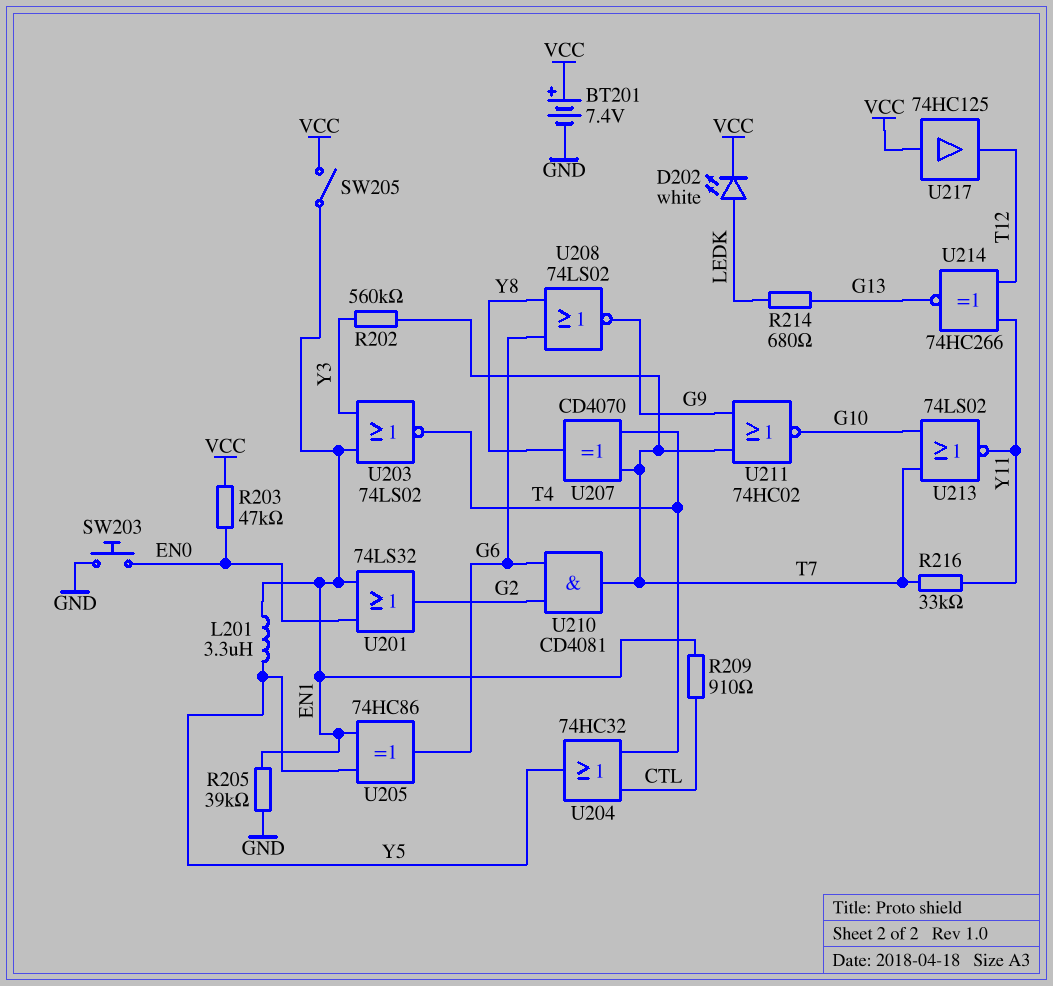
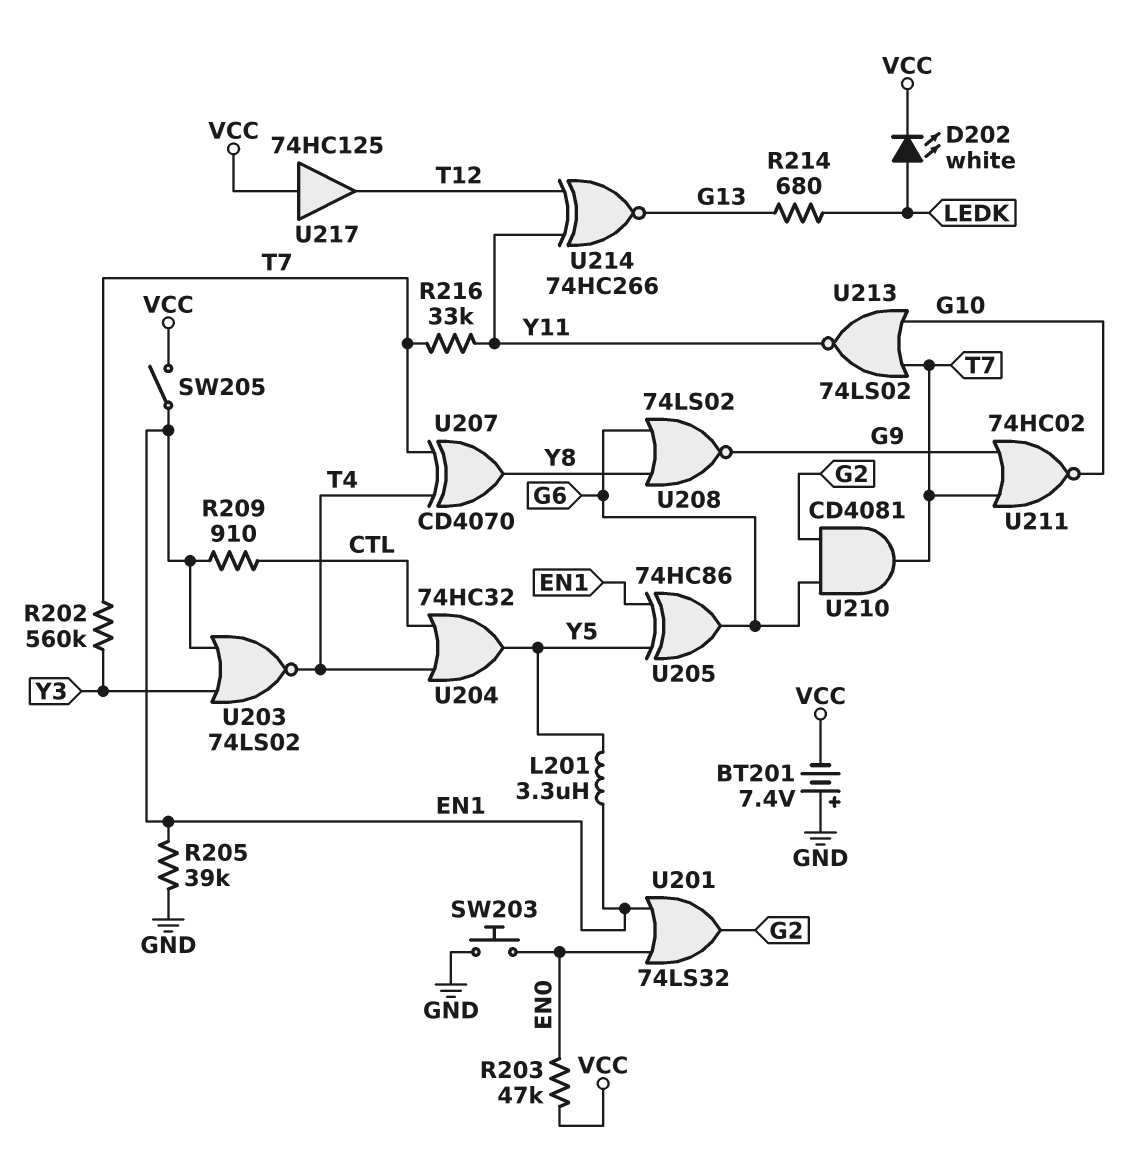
BT201: 7.4V (plus VCC, minus GND) -> 7.4V (plus GND, minus VCC)

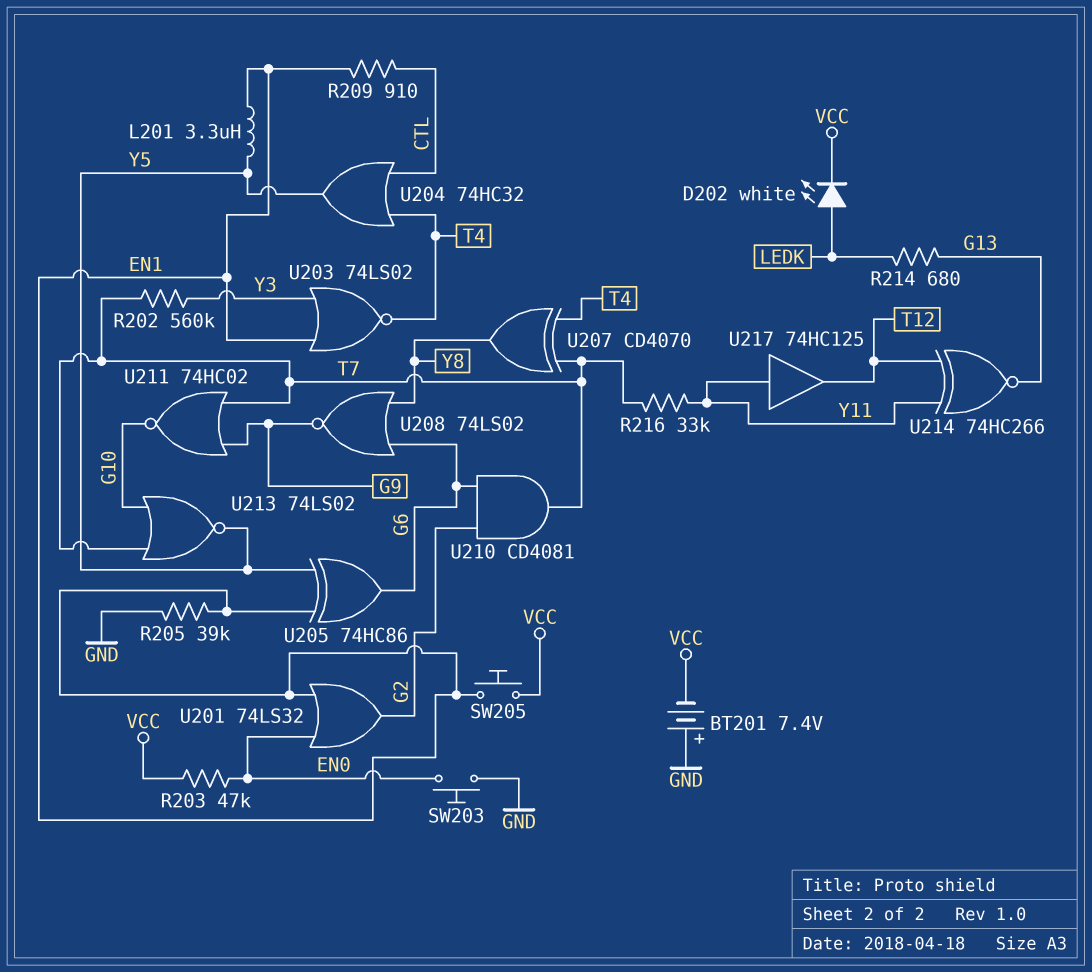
SW205: switch (EN1, VCC) -> button (EN1, VCC)
U213: NOR 74LS02 (in G10, in T7, out Y11) -> NOR 74LS02 (in G10, in T7, out Y5)
U217: buffer 74HC125 (in VCC, out T12) -> buffer 74HC125 (in Y11, out T12)

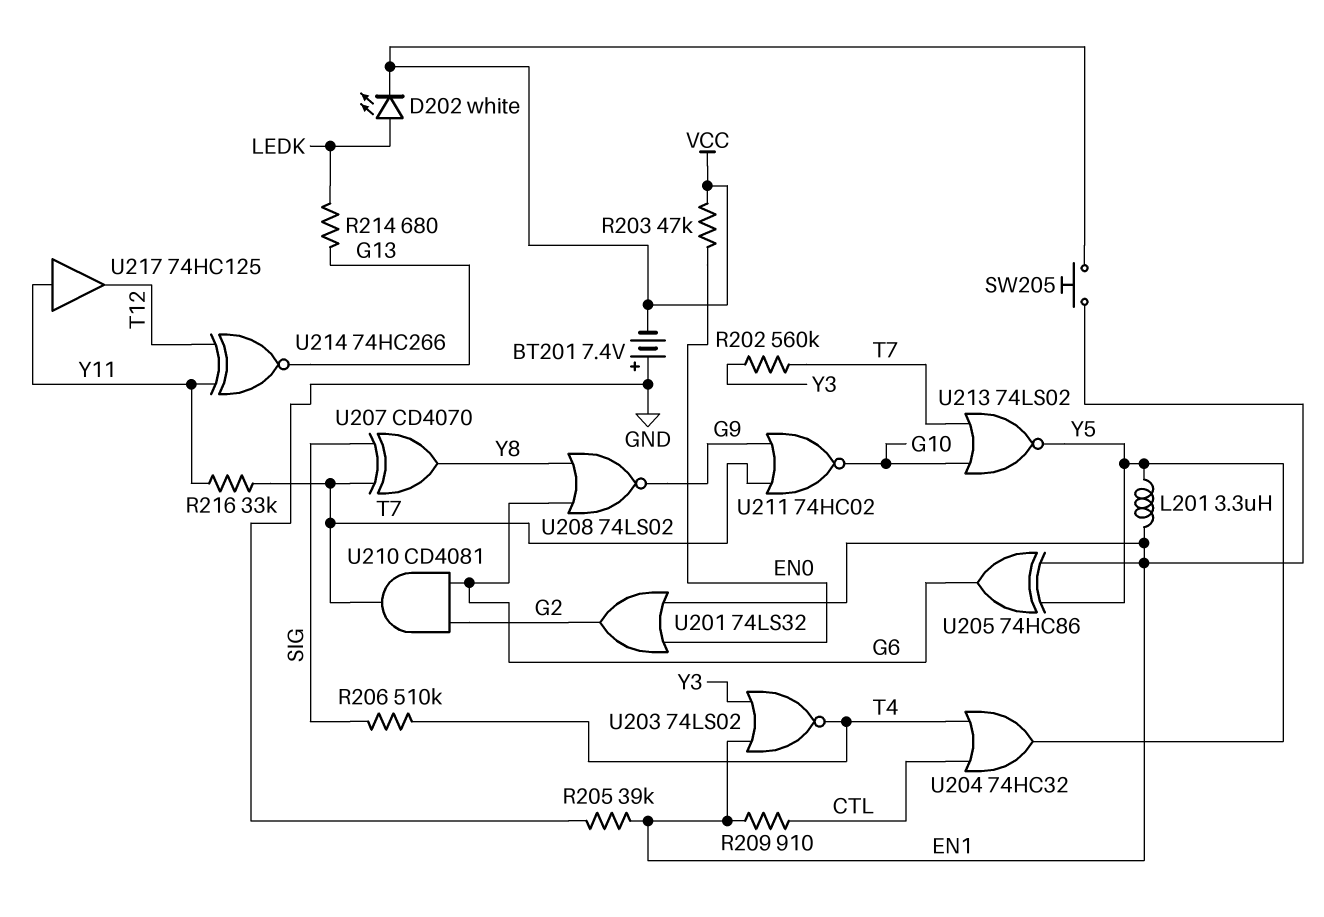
R206: none -> 510k (SIG, T4)
SW203: button (EN0, GND) -> none
U207: XOR CD4070 (in T4, in T7, out Y8) -> XOR CD4070 (in SIG, in T7, out Y8)

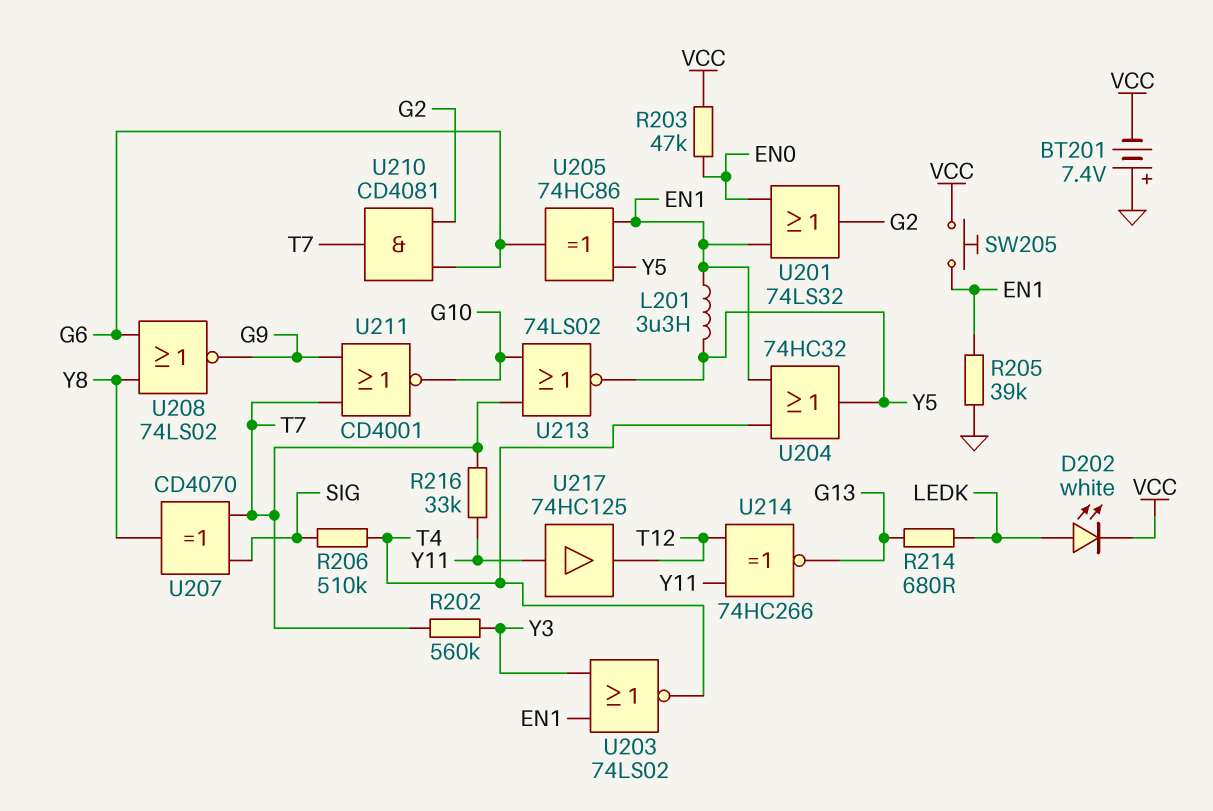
R209: 910 (CTL, EN1) -> none
U204: OR 74HC32 (in CTL, in T4, out Y5) -> OR 74HC32 (in EN1, in T4, out Y5)
U211: NOR 74HC02 (in G9, in T7, out G10) -> NOR CD4001 (in G9, in T7, out G10)

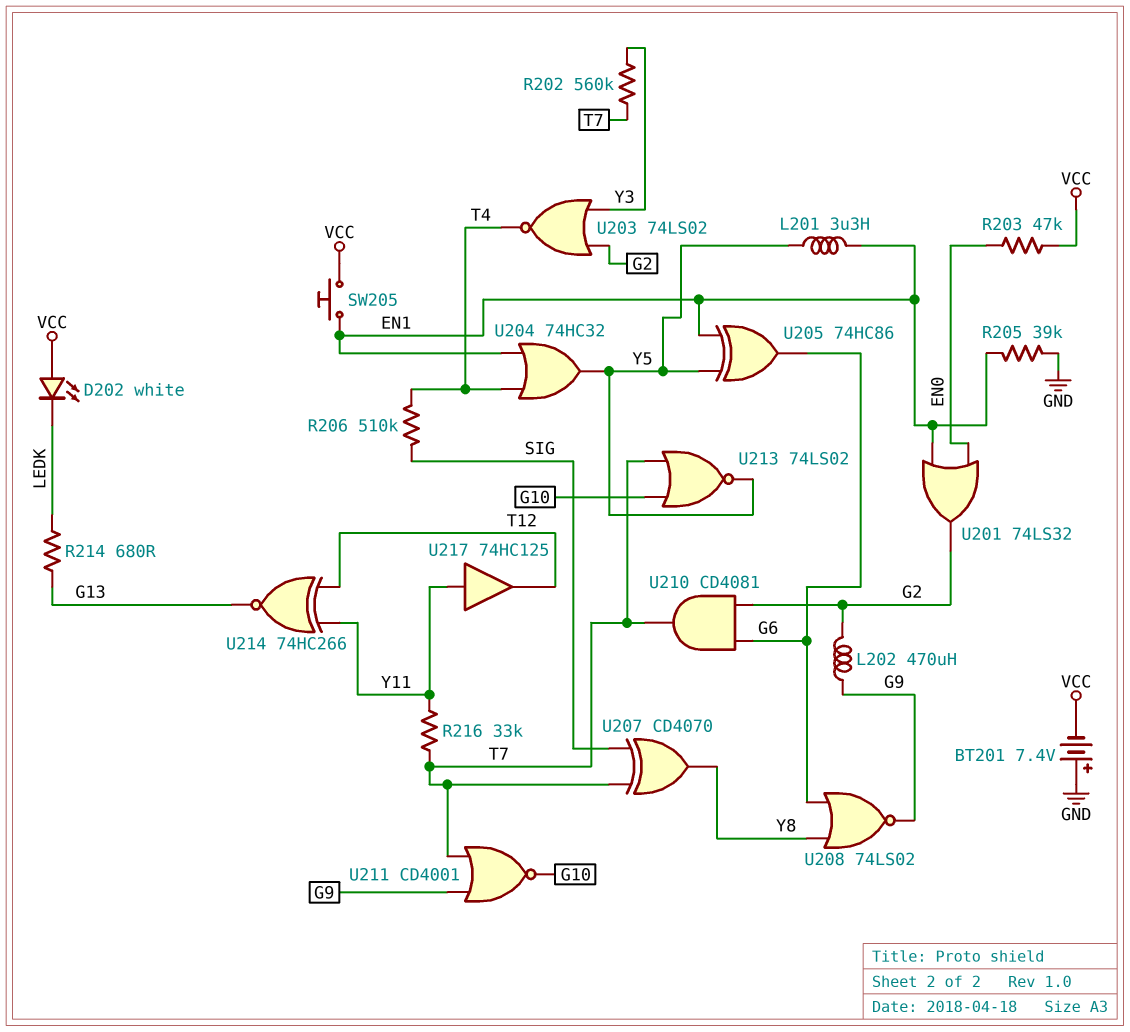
D202: LED white (A LEDK, K VCC) -> LED white (A VCC, K LEDK)
L202: none -> 470uH (G2, G9)
U203: NOR 74LS02 (in EN1, in Y3, out T4) -> NOR 74LS02 (in G2, in Y3, out T4)

